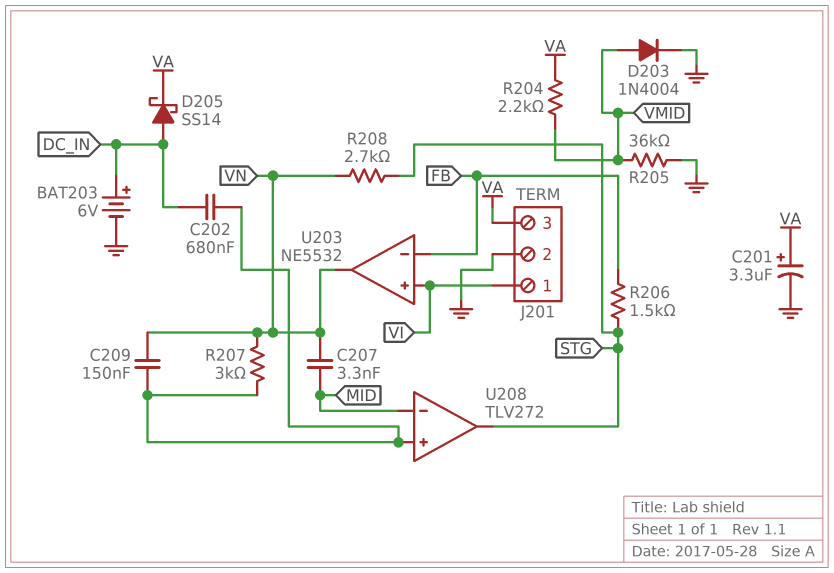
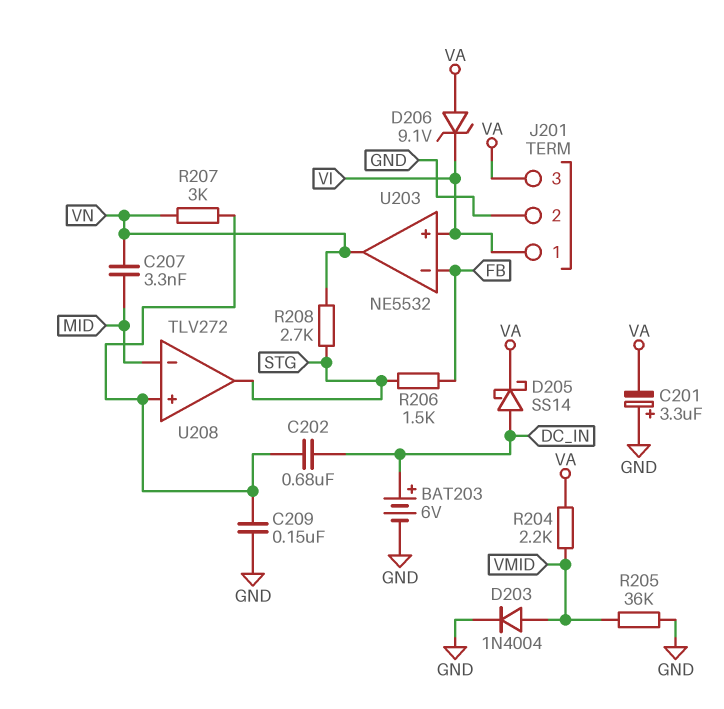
C201: 3.3uF (plus VA, minus GND) -> 3.3uF (plus GND, minus VA)
C209: 150nF (U208/in+, VN) -> 150nF (GND, U208/in+)
D206: none -> zener 9.1V (A VA, K VI)

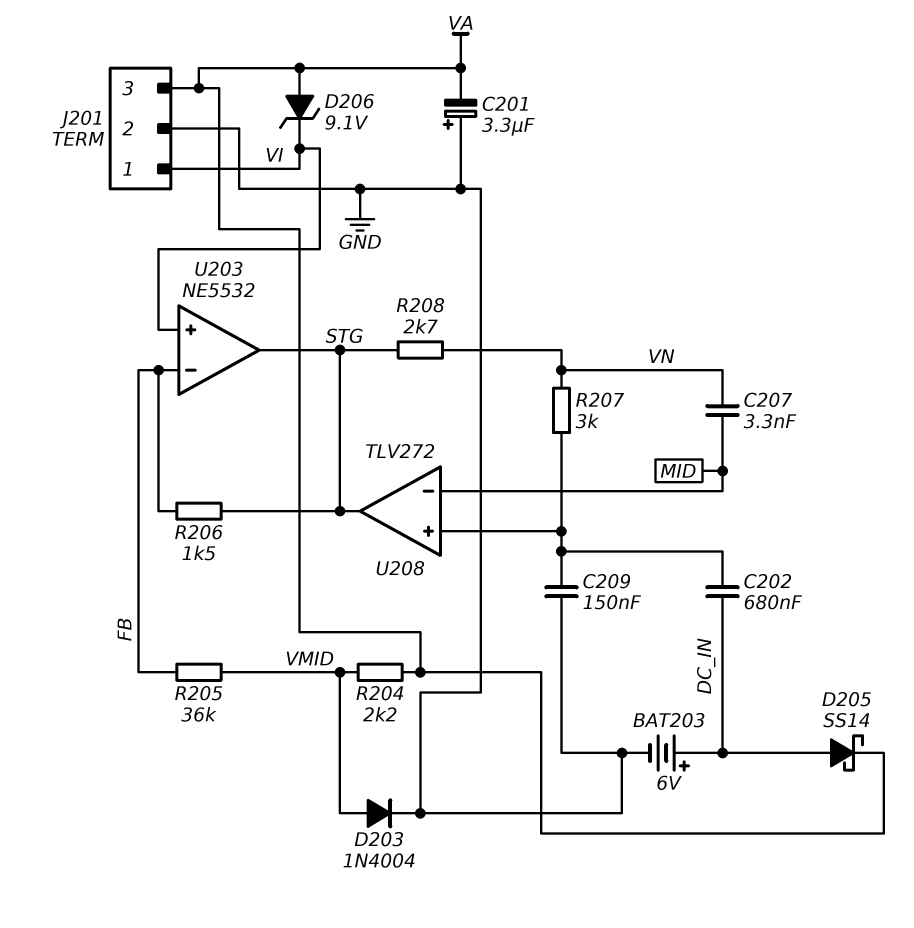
R205: 36k (GND, VMID) -> 36k (FB, VMID)
U203 pin out: VN -> STG

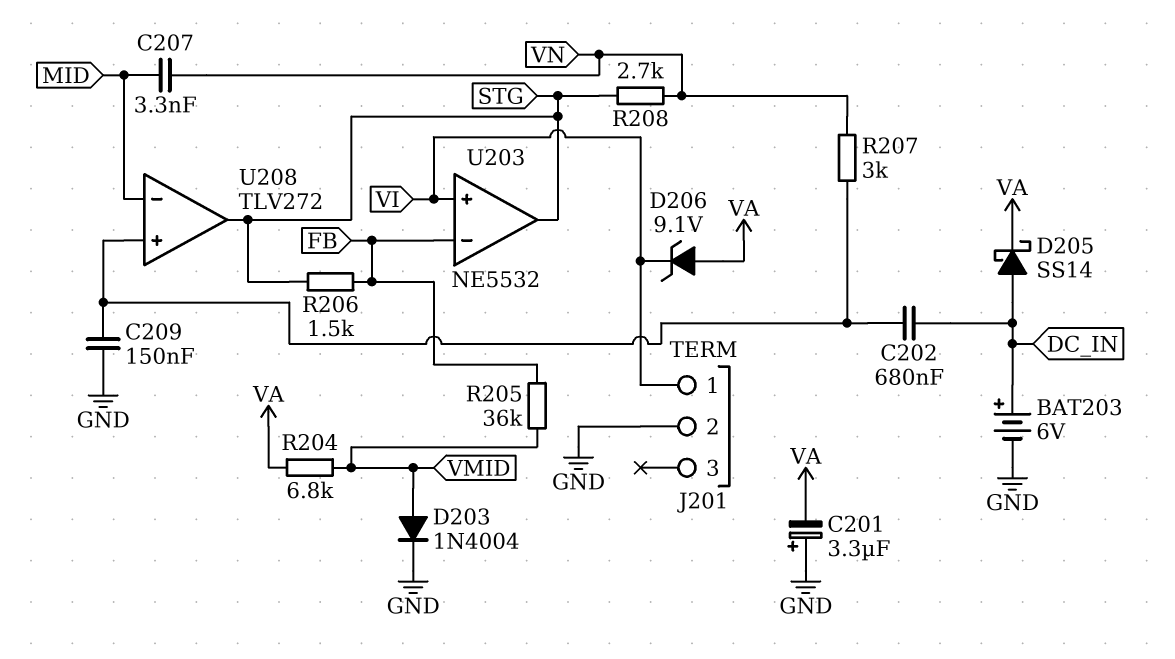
J201 pin 3: VA -> none
R204: 2.2k (VA, VMID) -> 6.8k (VA, VMID)

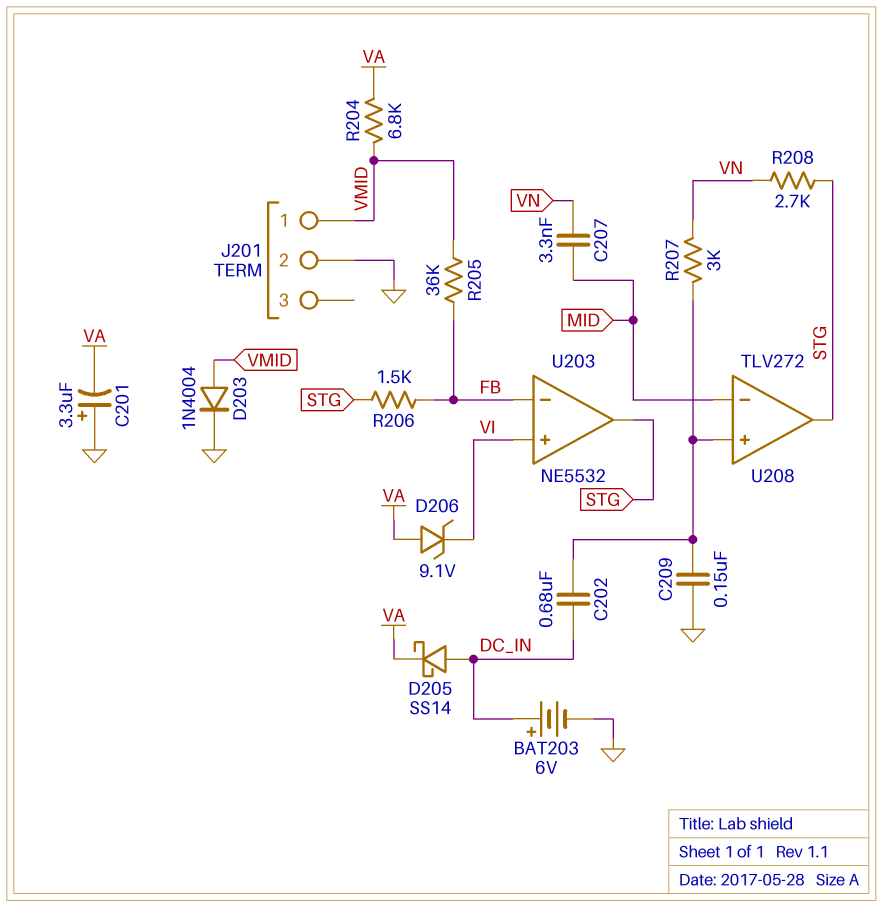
J201 pin 1: VI -> VMID

